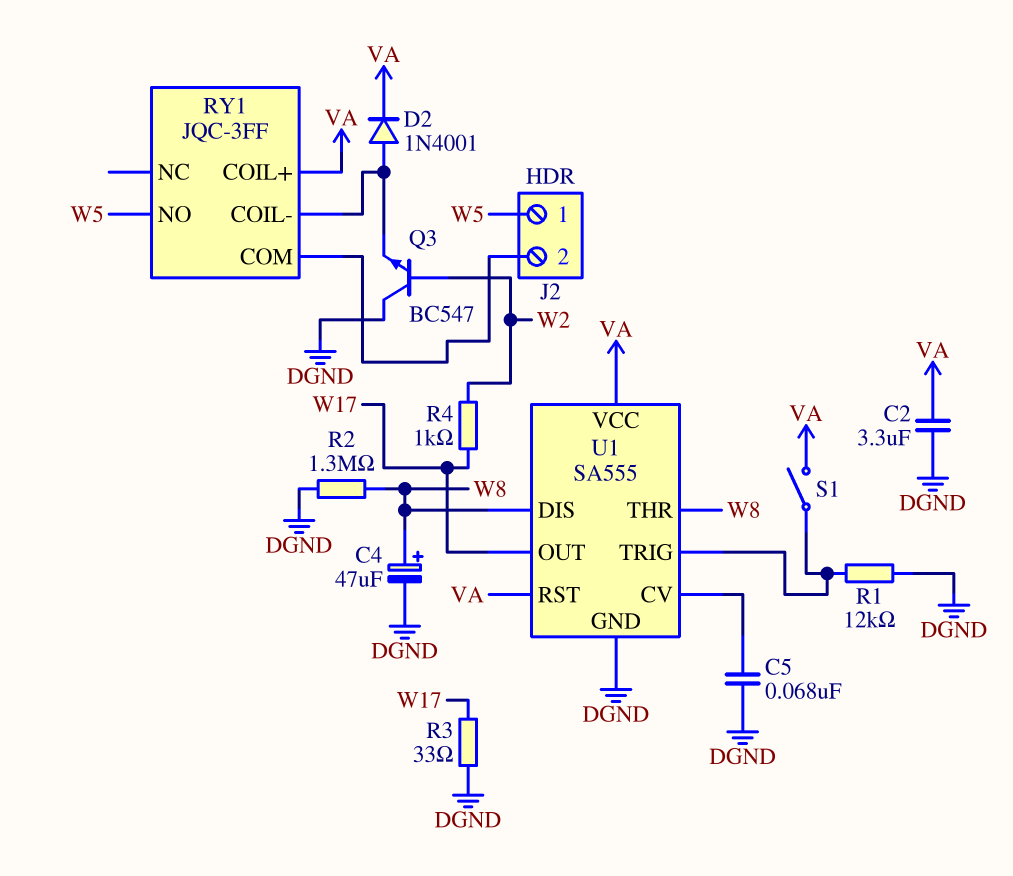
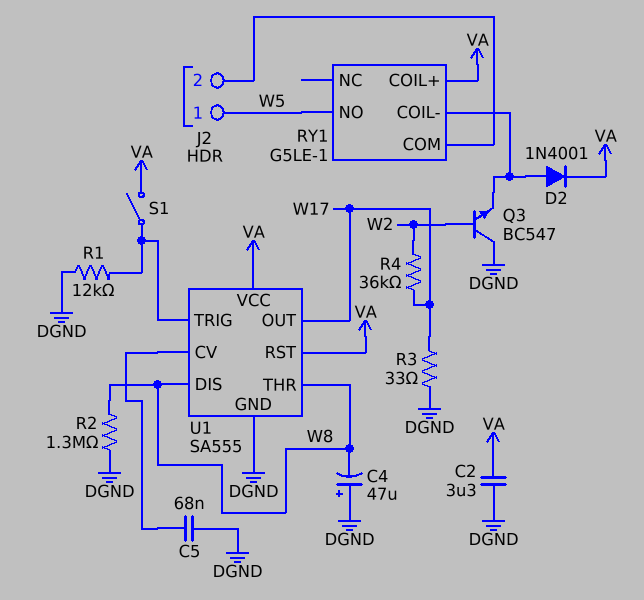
C4: 47uF (plus W8, minus DGND) -> 47uF (plus DGND, minus W8)
R4: 1k (W2, W17) -> 36k (W2, W17)
RY1: JQC-3FF -> G5LE-1

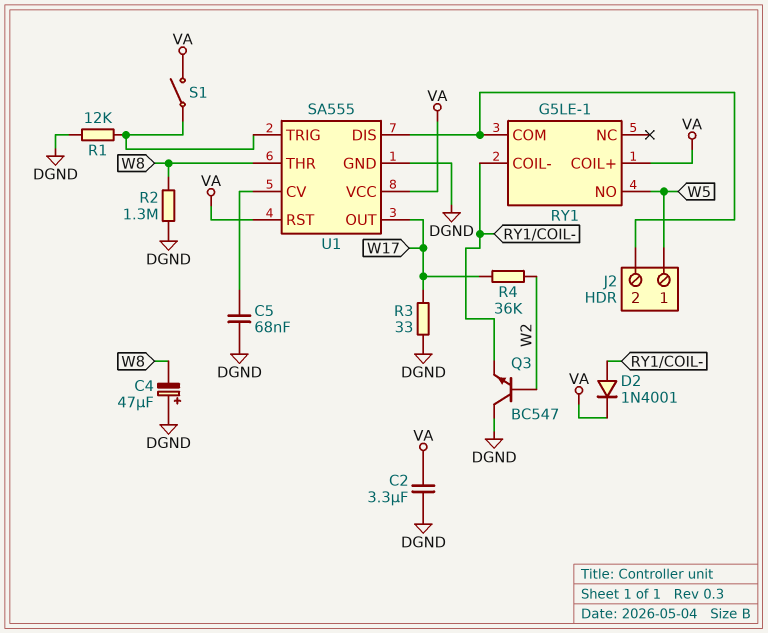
U1 pin DIS: W8 -> J2/2

